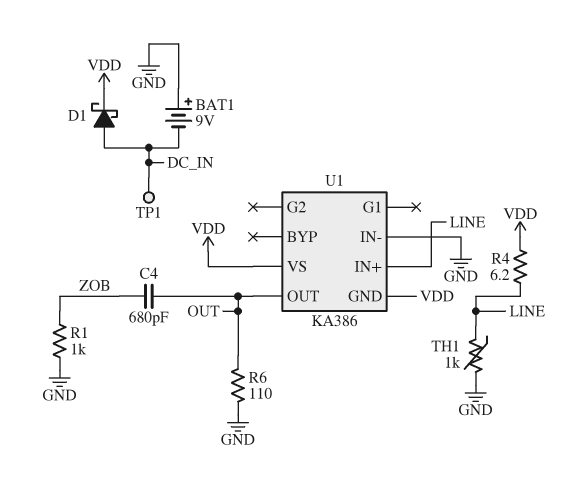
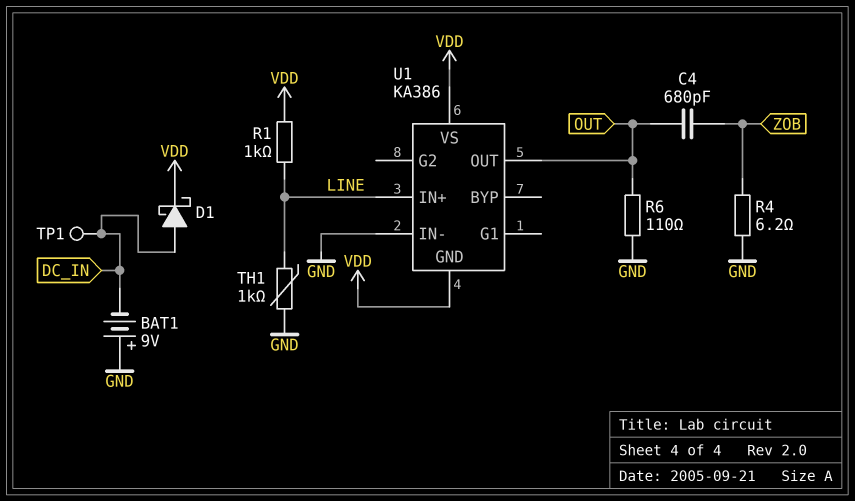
R1: 1k (GND, ZOB) -> 1k (LINE, VDD)
R4: 6.2 (LINE, VDD) -> 6.2 (GND, ZOB)

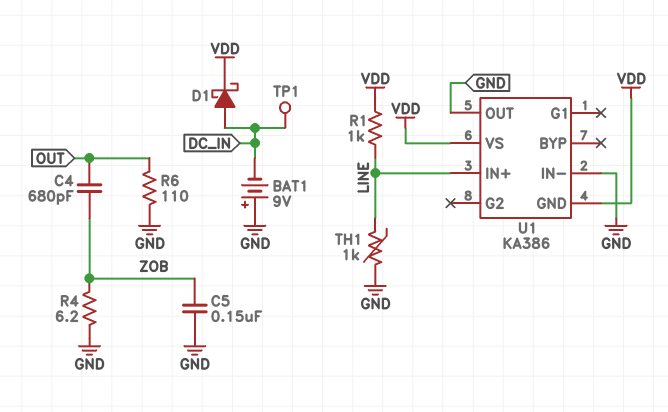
C5: none -> 150nF (GND, ZOB)
U1 pin OUT: OUT -> GND

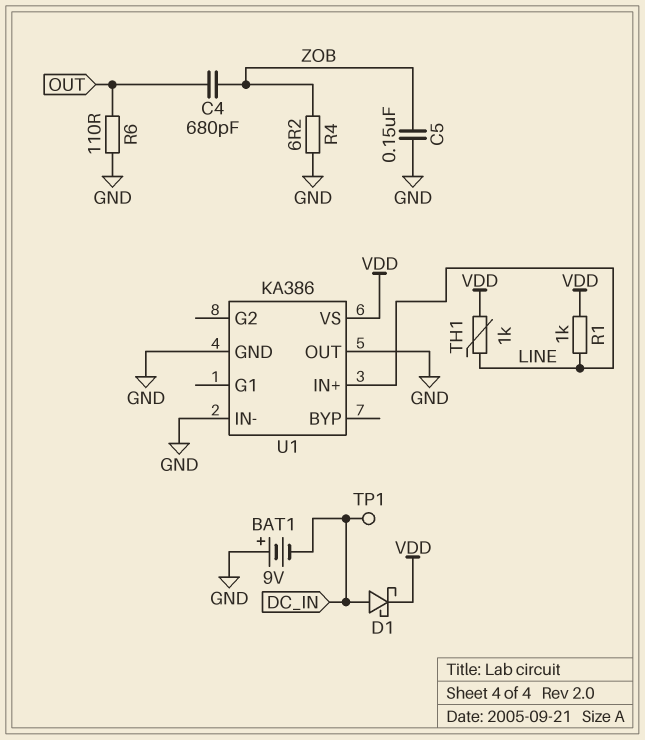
TH1: 1k (GND, LINE) -> 1k (LINE, VDD)
U1 pin GND: VDD -> GND

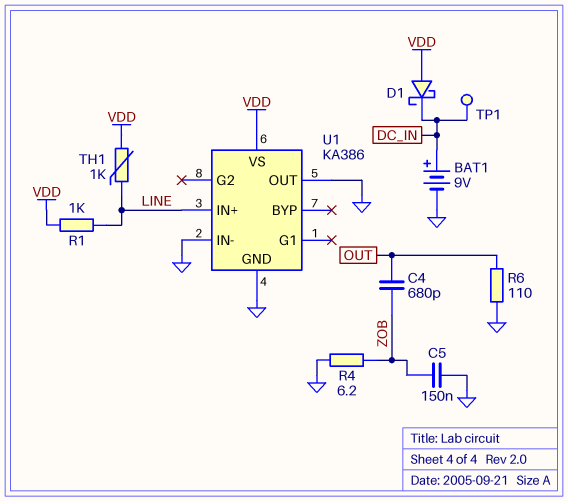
BAT1: 9V (plus GND, minus DC_IN) -> 9V (plus DC_IN, minus GND)
D1: schottky (A DC_IN, K VDD) -> schottky (A VDD, K DC_IN)

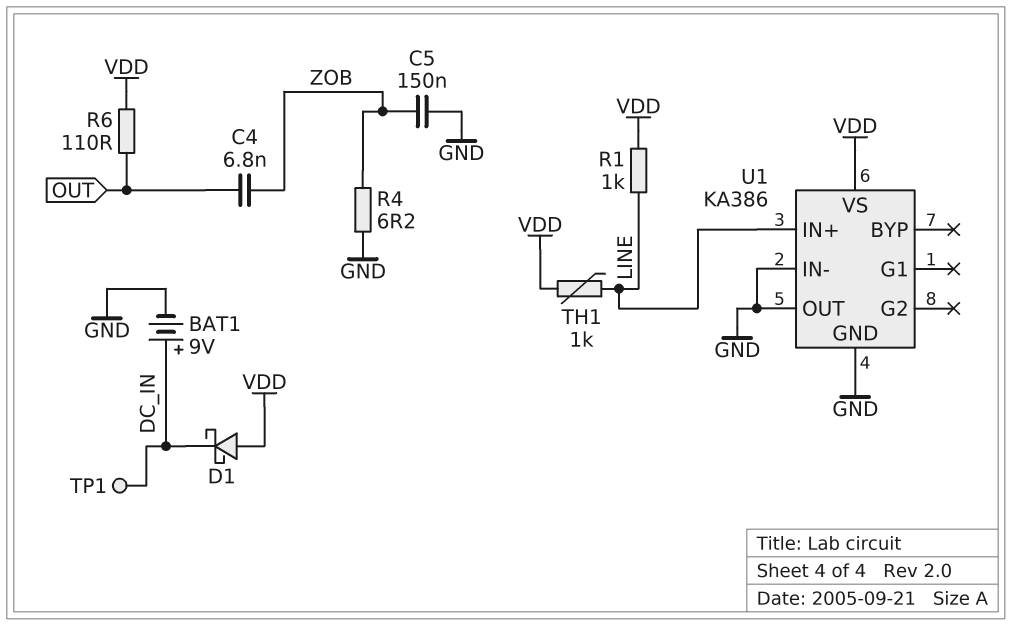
C4: 680pF (OUT, ZOB) -> 6.8nF (OUT, ZOB)
R6: 110 (GND, OUT) -> 110 (OUT, VDD)

